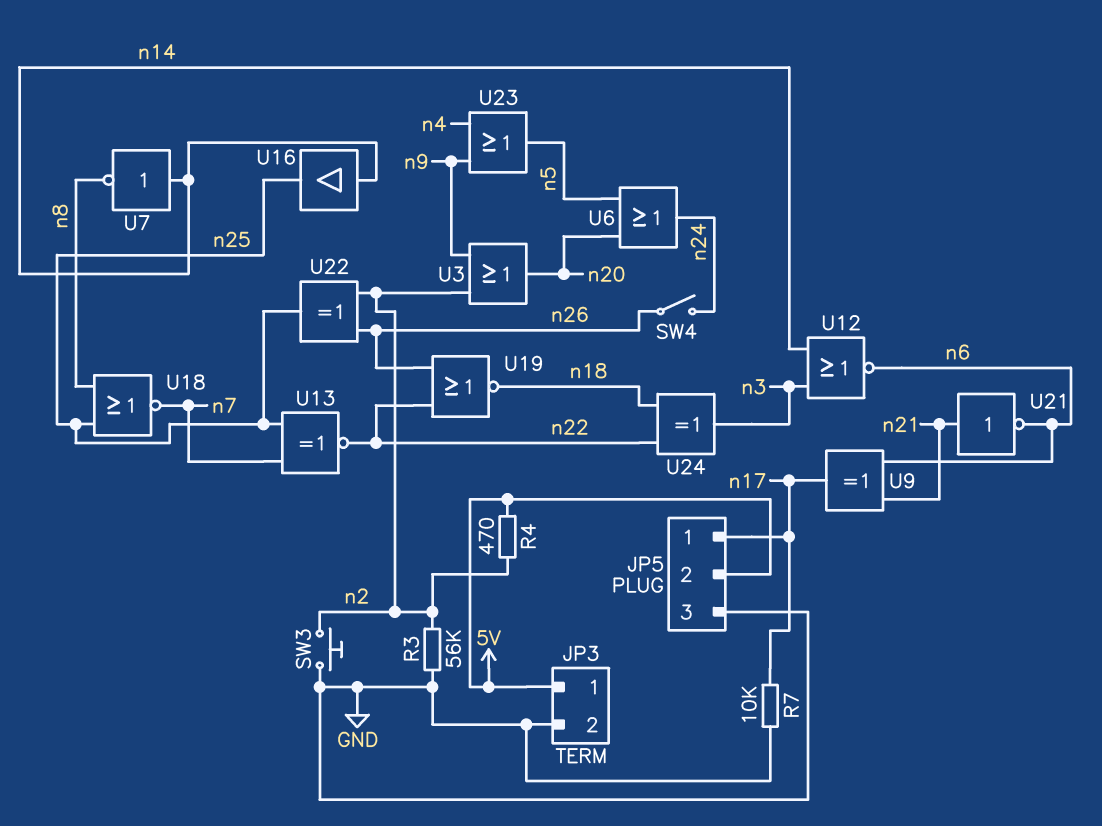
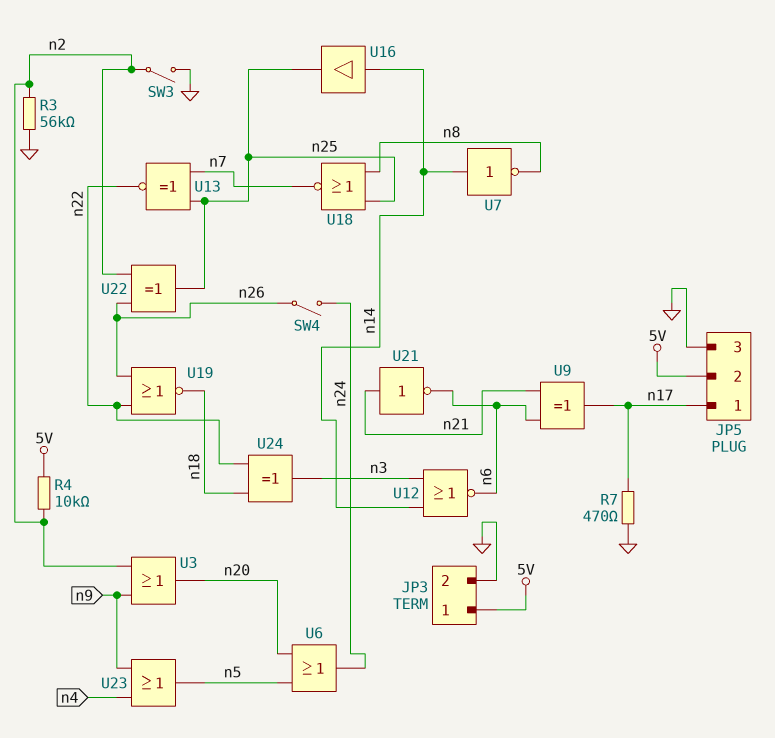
R4: 470 (5V, n2) -> 10k (5V, n2)
R7: 10k (GND, n17) -> 470 (GND, n17)
SW3: button (GND, n2) -> switch (GND, n2)

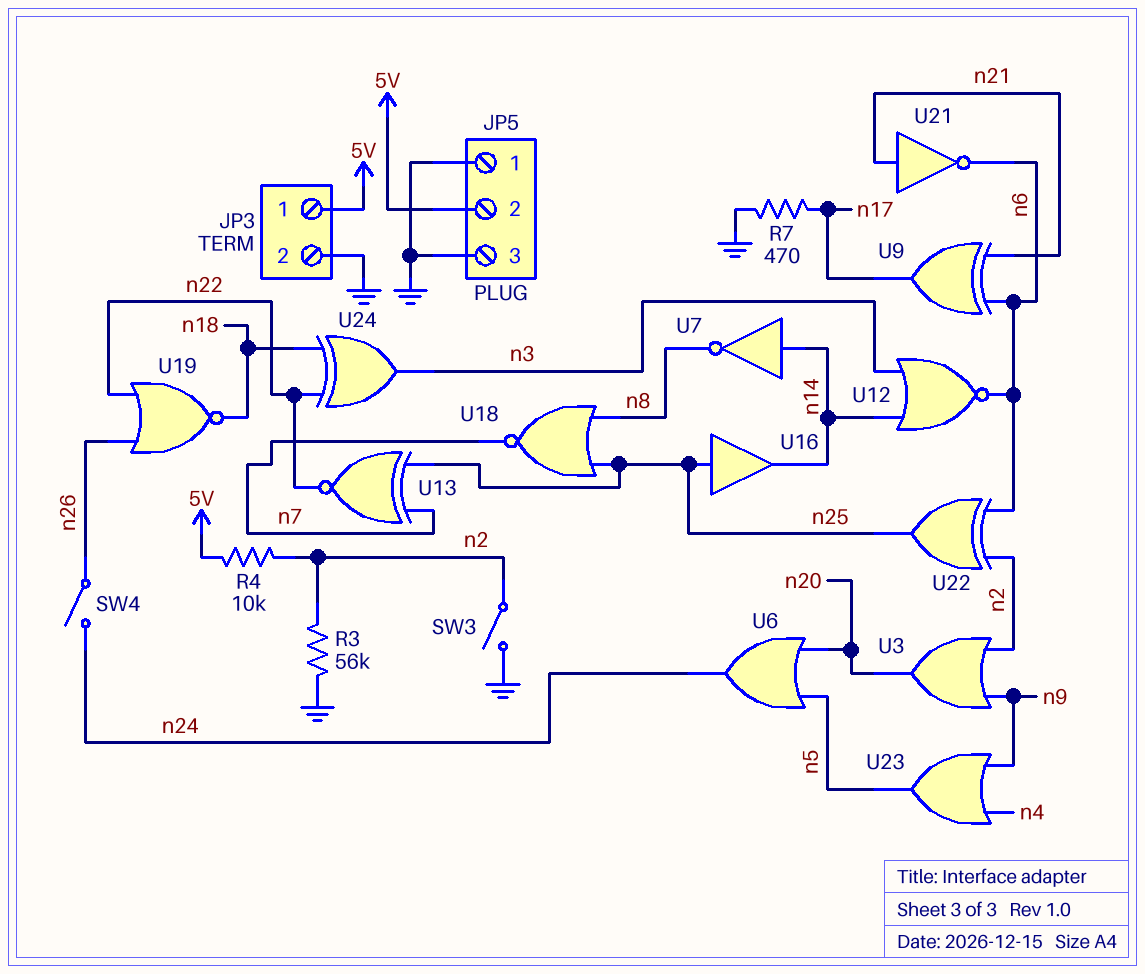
JP5 pin 1: n17 -> GND
U16: buffer (in n14, out n25) -> buffer (in n25, out n14)
U22: XOR (in n2, in n26, out n25) -> XOR (in n2, in n6, out n25)

